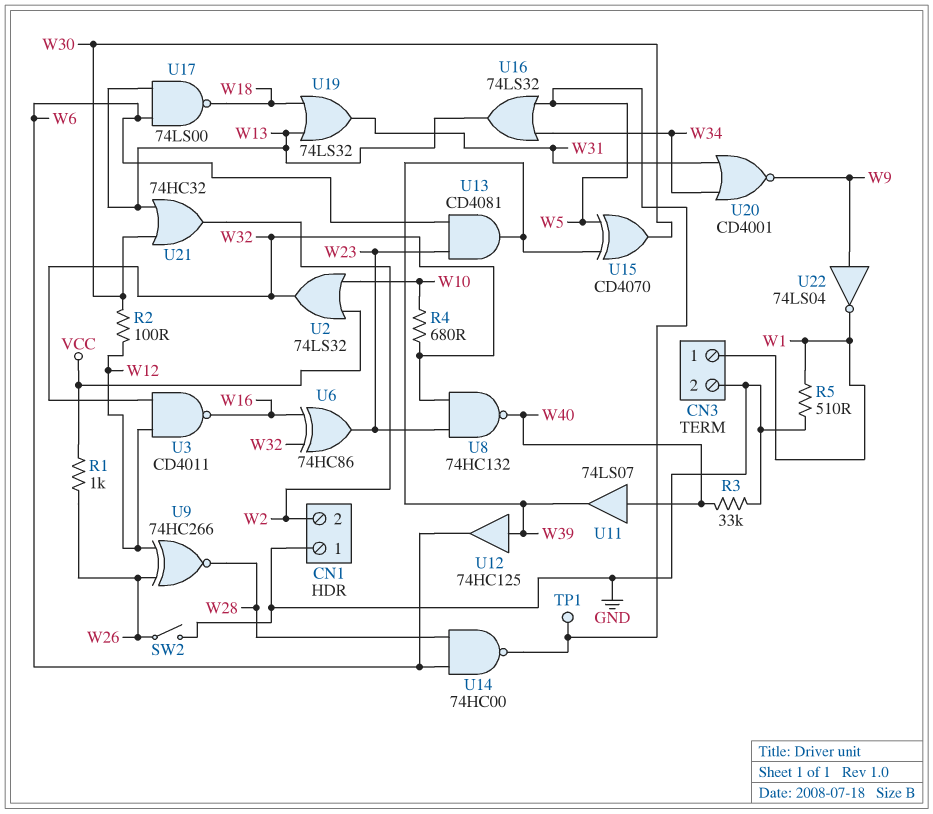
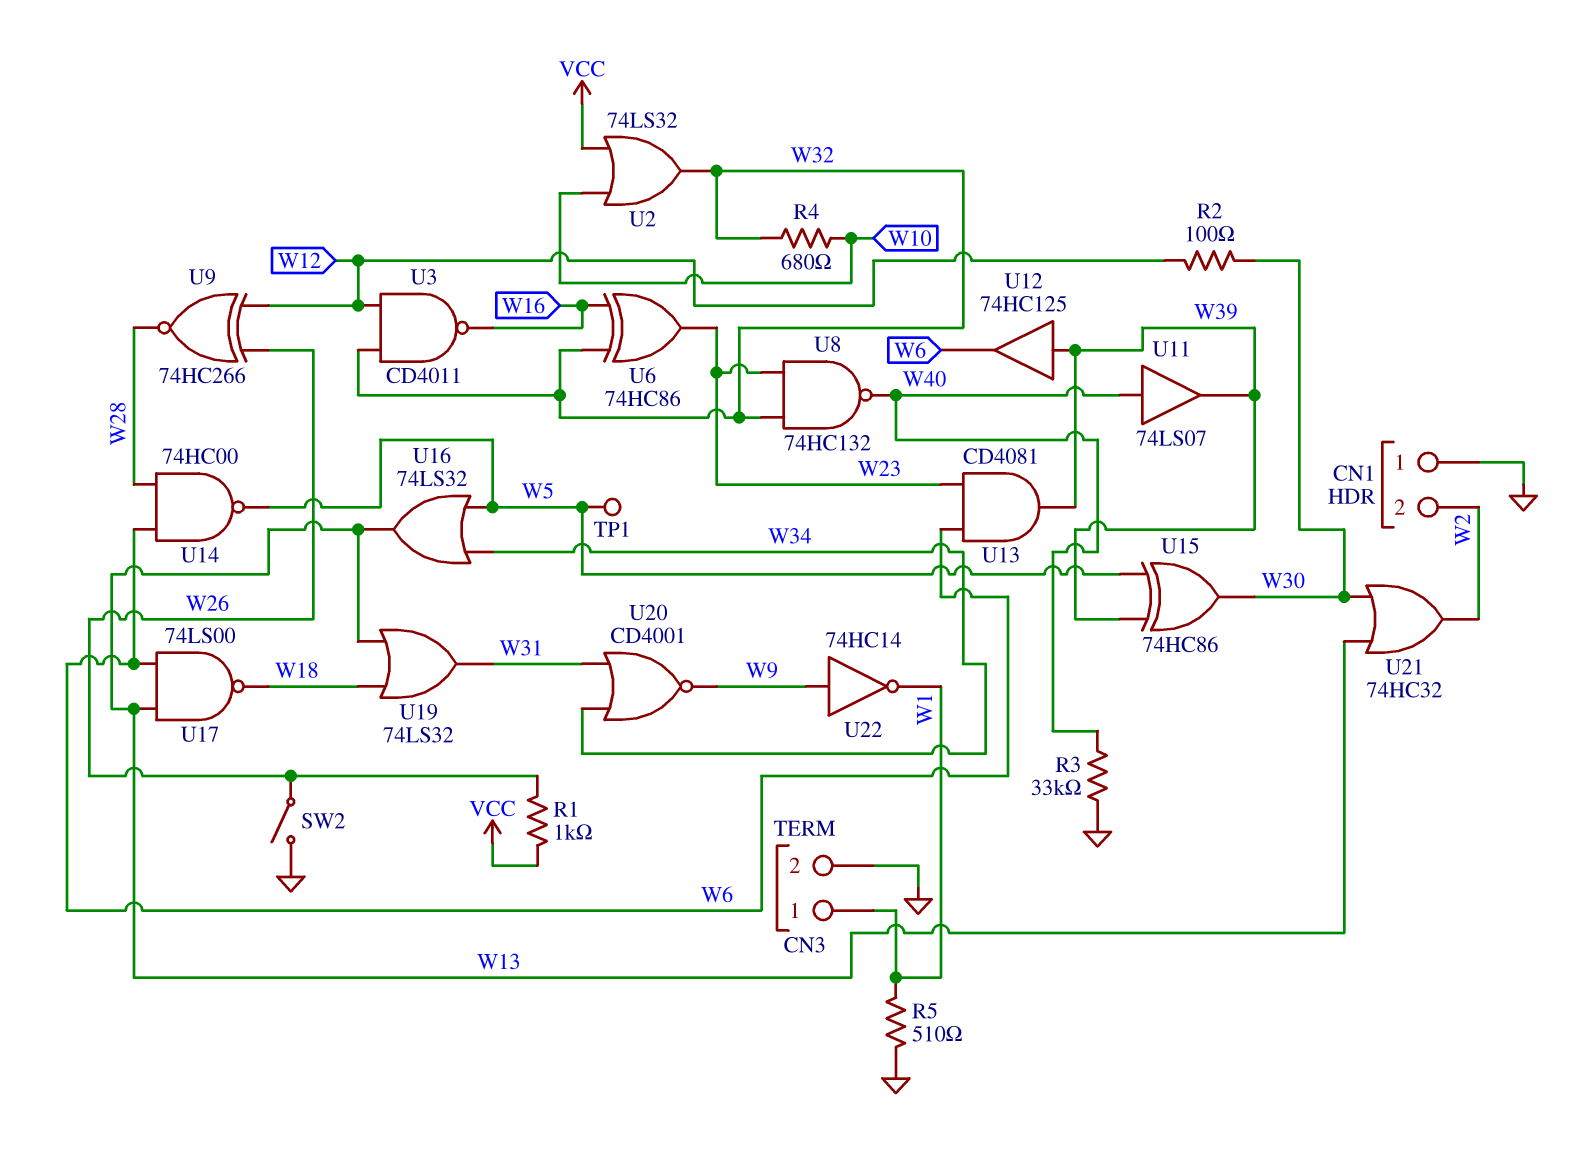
U15: XOR CD4070 (in W5, in W39, out W30) -> XOR 74HC86 (in W5, in W39, out W30)
U22: NOT 74LS04 (in W9, out W1) -> NOT 74HC14 (in W9, out W1)

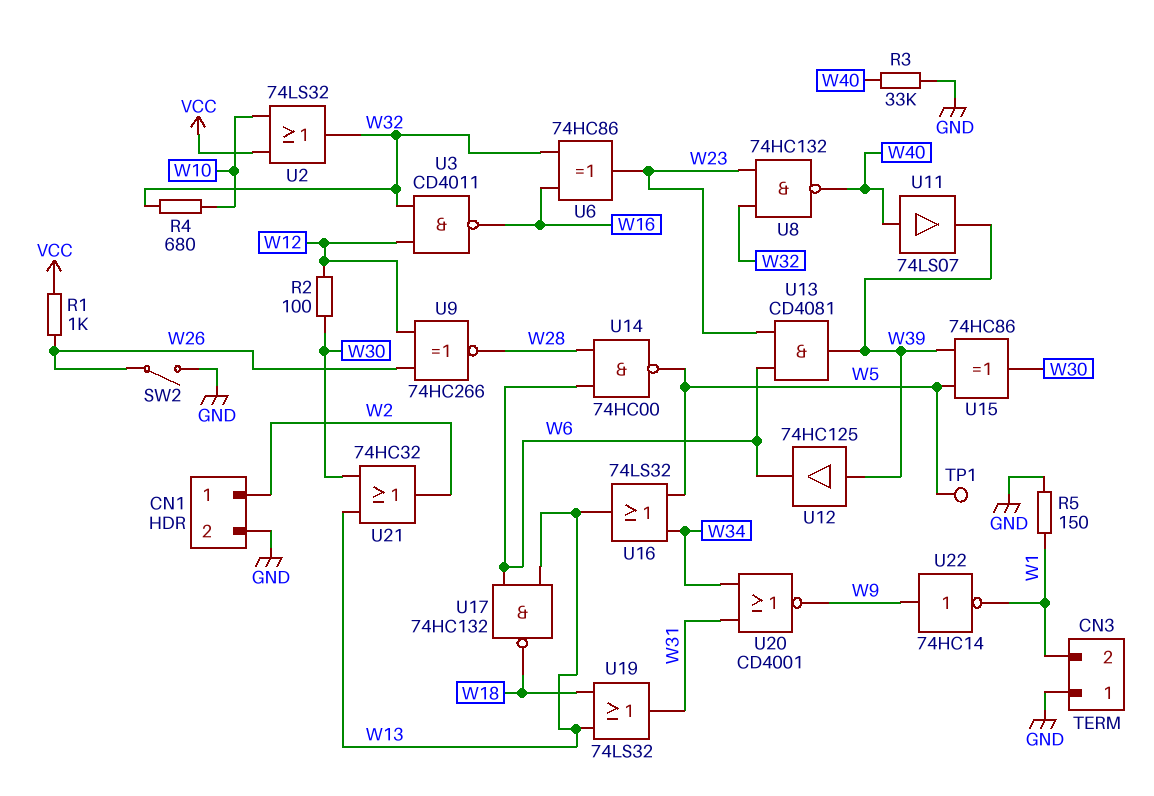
CN1 pin 1: GND -> W2
CN1 pin 2: W2 -> GND
CN3 pin 1: W1 -> GND
CN3 pin 2: GND -> W1
R5: 510 (GND, W1) -> 150 (GND, W1)
U17: NAND 74LS00 (in W6, in W13, out W18) -> NAND 74HC132 (in W6, in W13, out W18)

